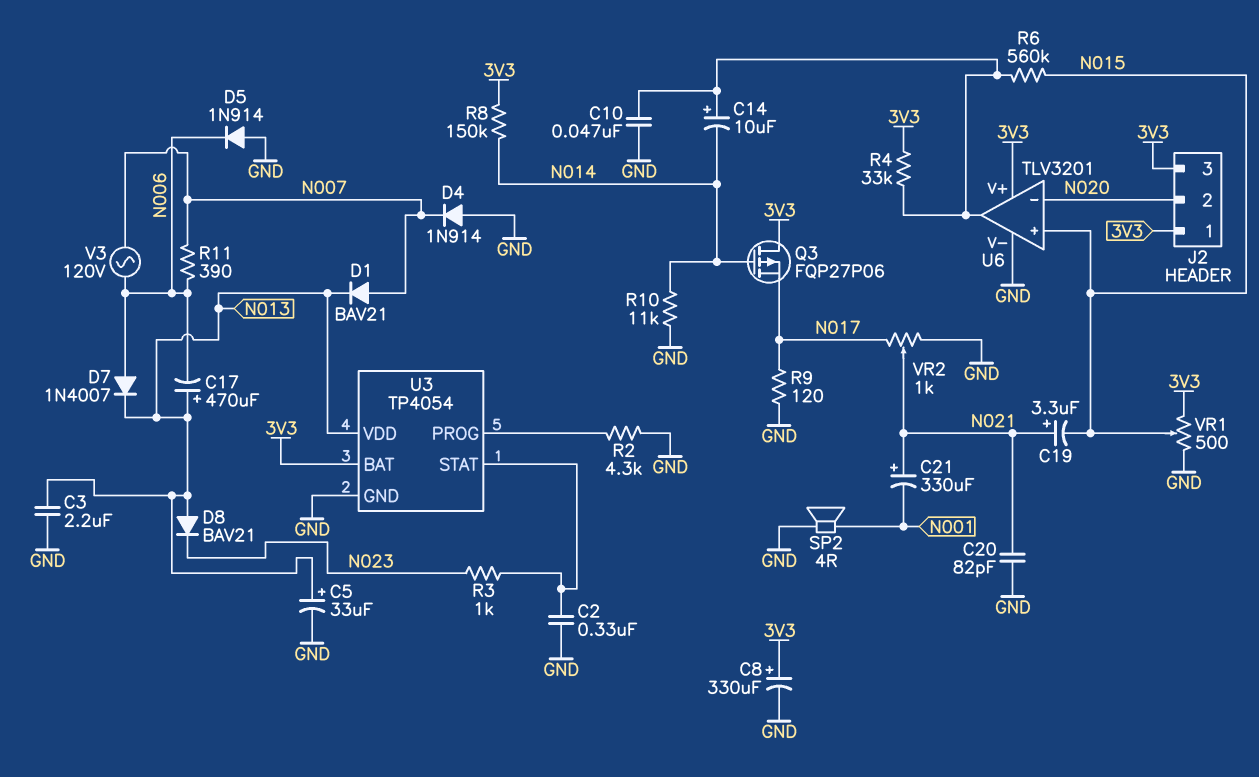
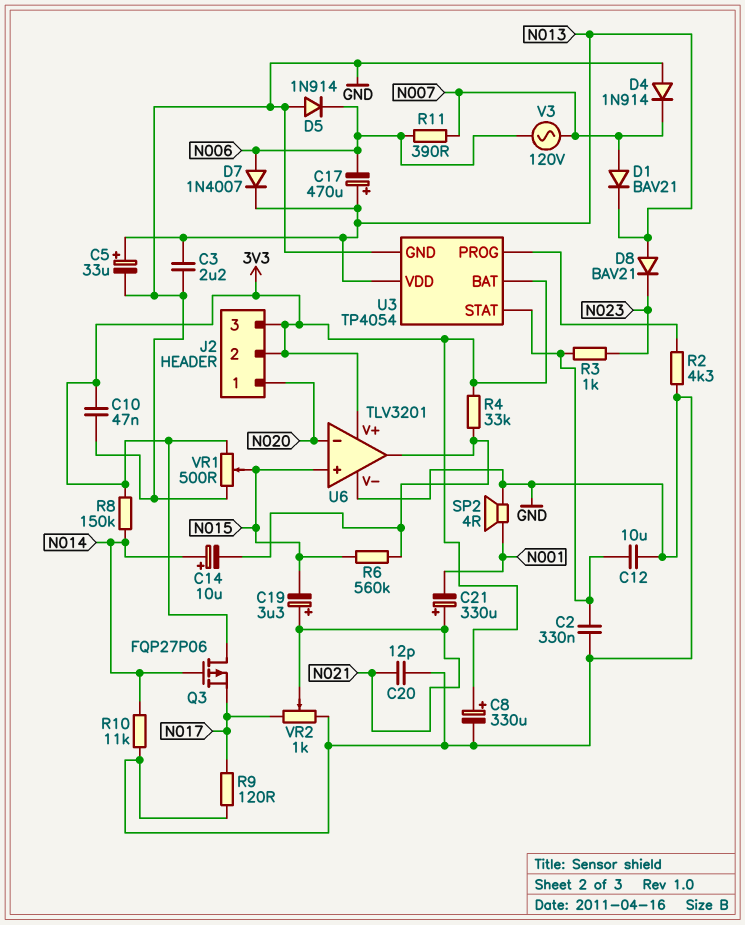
C10: 47nF (GND, U6/out) -> 47nF (3V3, GND)
C12: none -> 10uF (GND, U3/STAT)
C14: 10uF (plus U6/out, minus N014) -> 10uF (plus N014, minus U6/out)
C20: 82pF (GND, N021) -> 12pF (GND, N021)
J2 pin 1: 3V3 -> N020
J2 pin 2: N020 -> 3V3

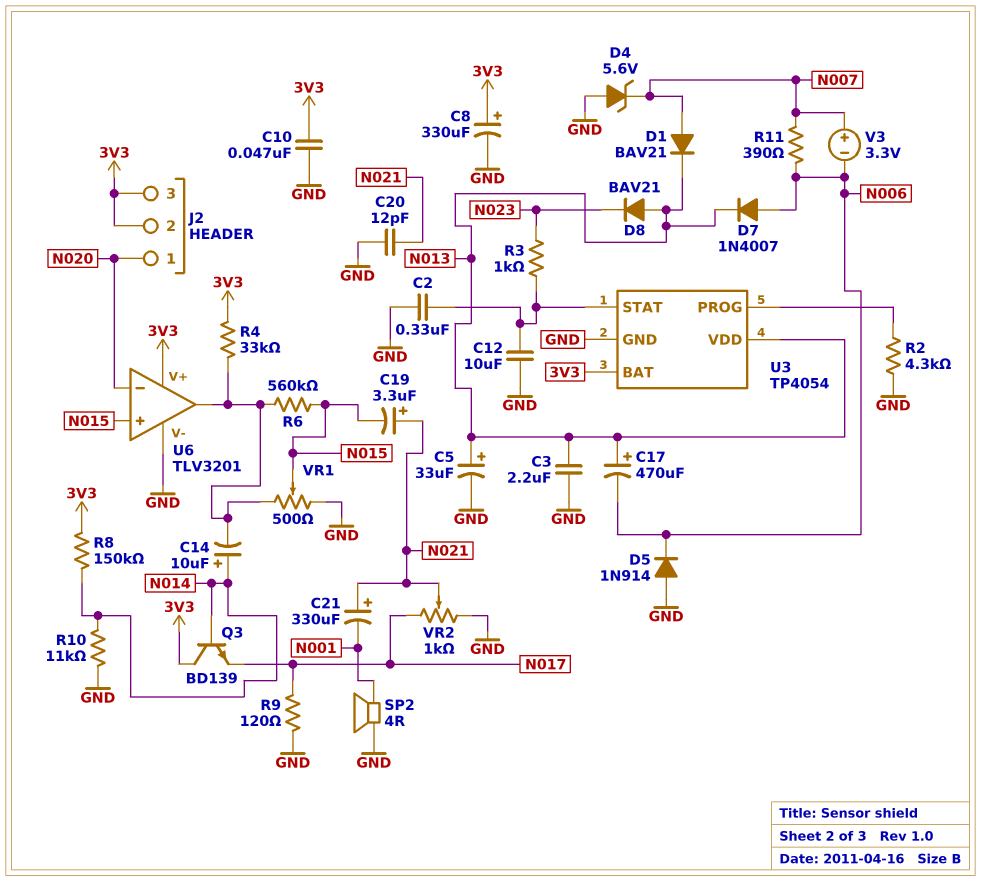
D4: diode 1N914 (A GND, K N007) -> zener 5.6V (A GND, K N007)
Q3: PMOS FQP27P06 (G N014, D 3V3, S N017) -> NPN BD139 (B N014, C 3V3, E N017)
V3: AC 120V (N006, N007) -> 3.3V (plus N007, minus N006)
VR1: 500 (3V3, GND, wiper N015) -> 500 (GND, U6/out, wiper N015)

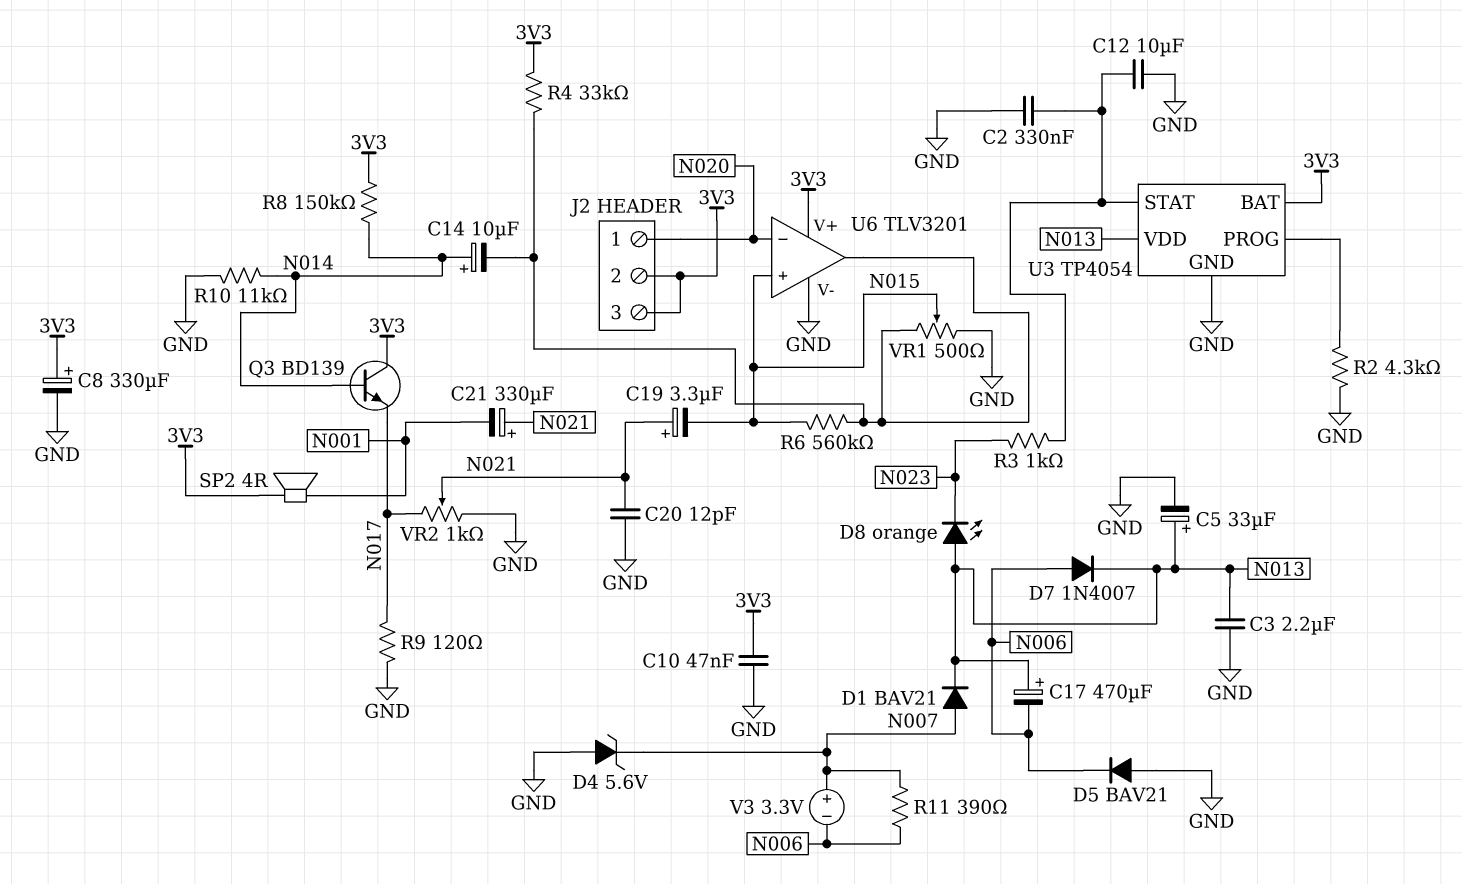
D5: diode 1N914 (A GND, K N006) -> diode BAV21 (A GND, K N006)
D8: diode BAV21 (A N013, K N023) -> LED orange (A N013, K N023)
SP2: speaker 4R (GND, N001) -> speaker 4R (3V3, N001)

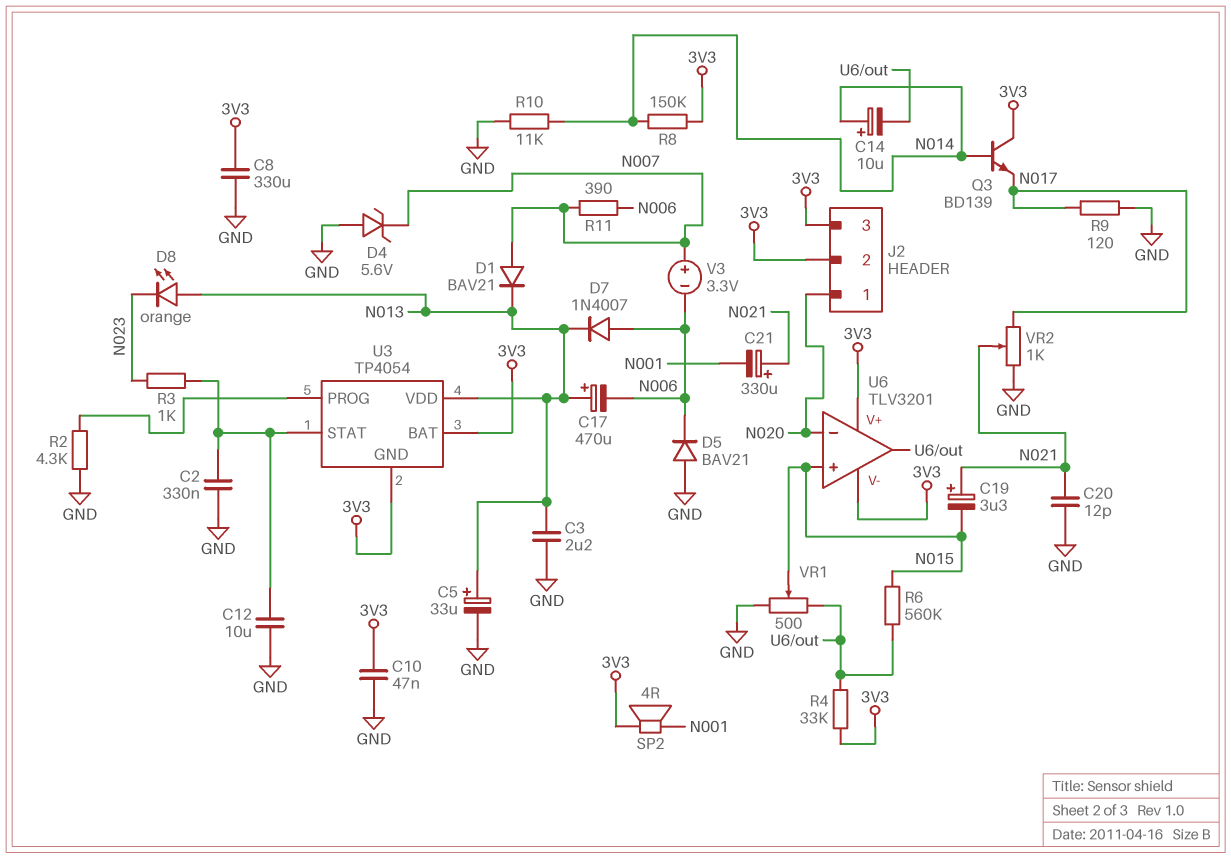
C8: 330uF (plus 3V3, minus GND) -> 330uF (3V3, GND)
U3 pin GND: GND -> 3V3
U6 pin V-: GND -> 3V3

